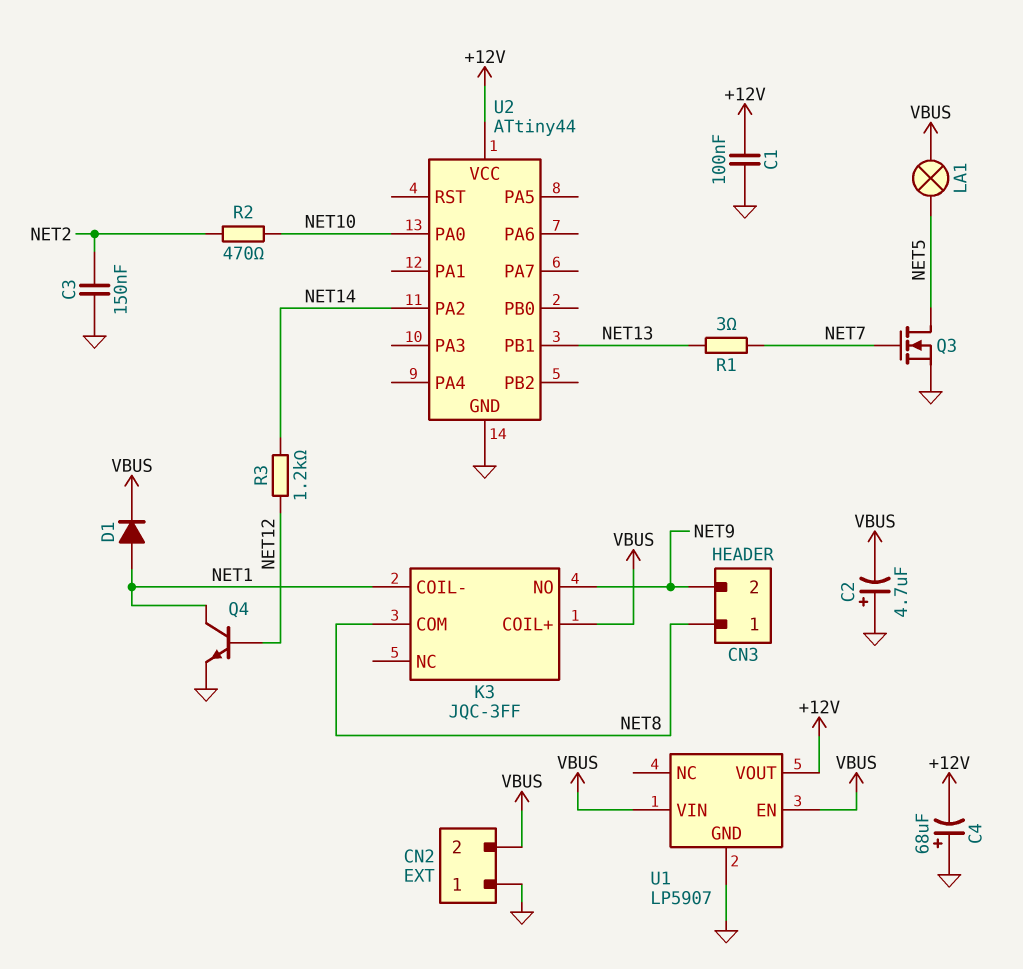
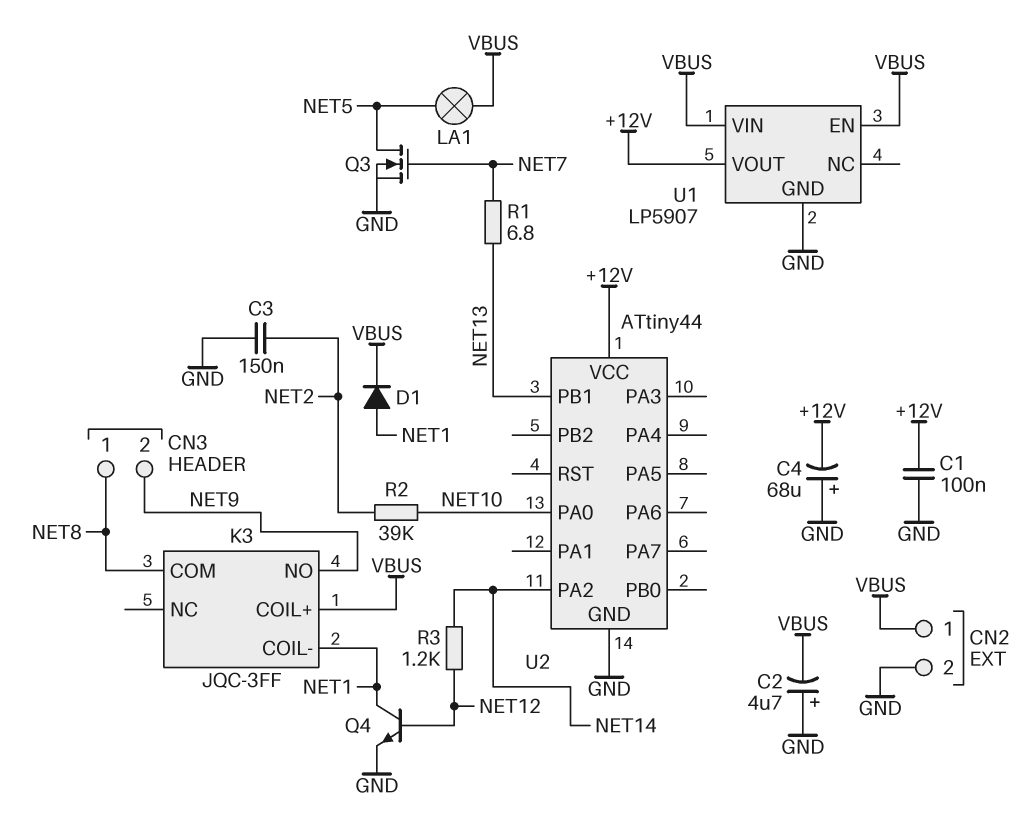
CN2 pin 1: GND -> VBUS
CN2 pin 2: VBUS -> GND
R1: 3 (NET7, NET13) -> 6.8 (NET7, NET13)
R2: 470 (NET2, NET10) -> 39k (NET2, NET10)

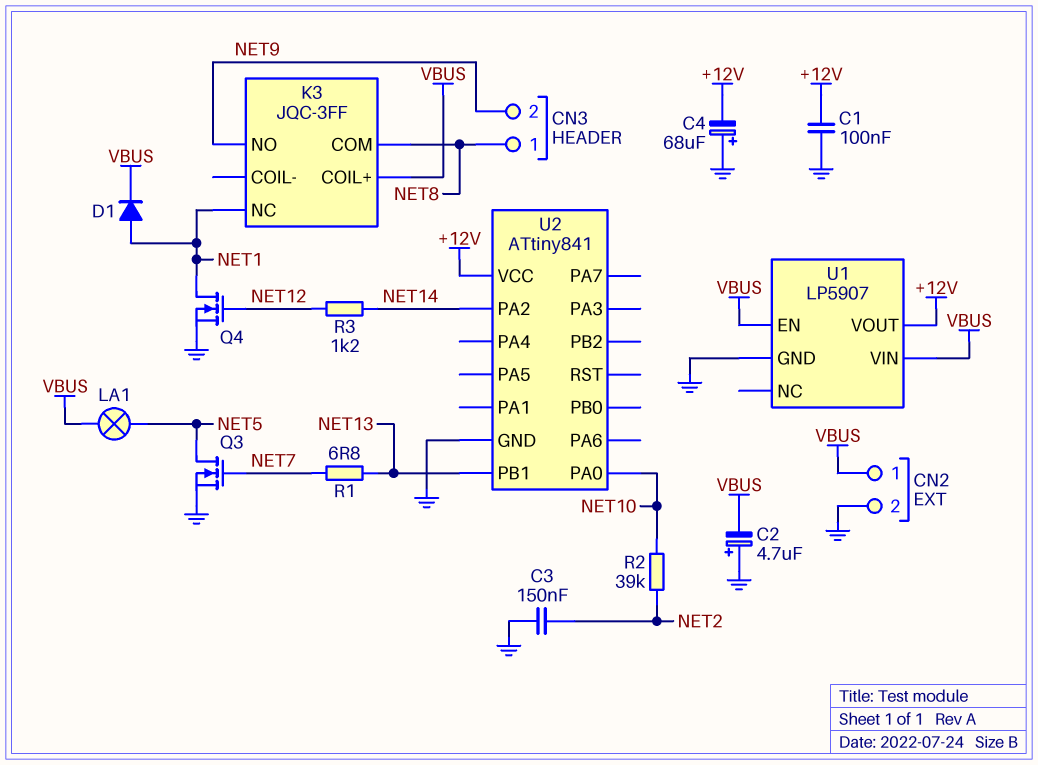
K3 pin COIL-: NET1 -> none
K3 pin NC: none -> NET1
Q4: NPN (B NET12, C NET1, E GND) -> NMOS (G NET12, D NET1, S GND)
U2: ATtiny44 -> ATtiny841

